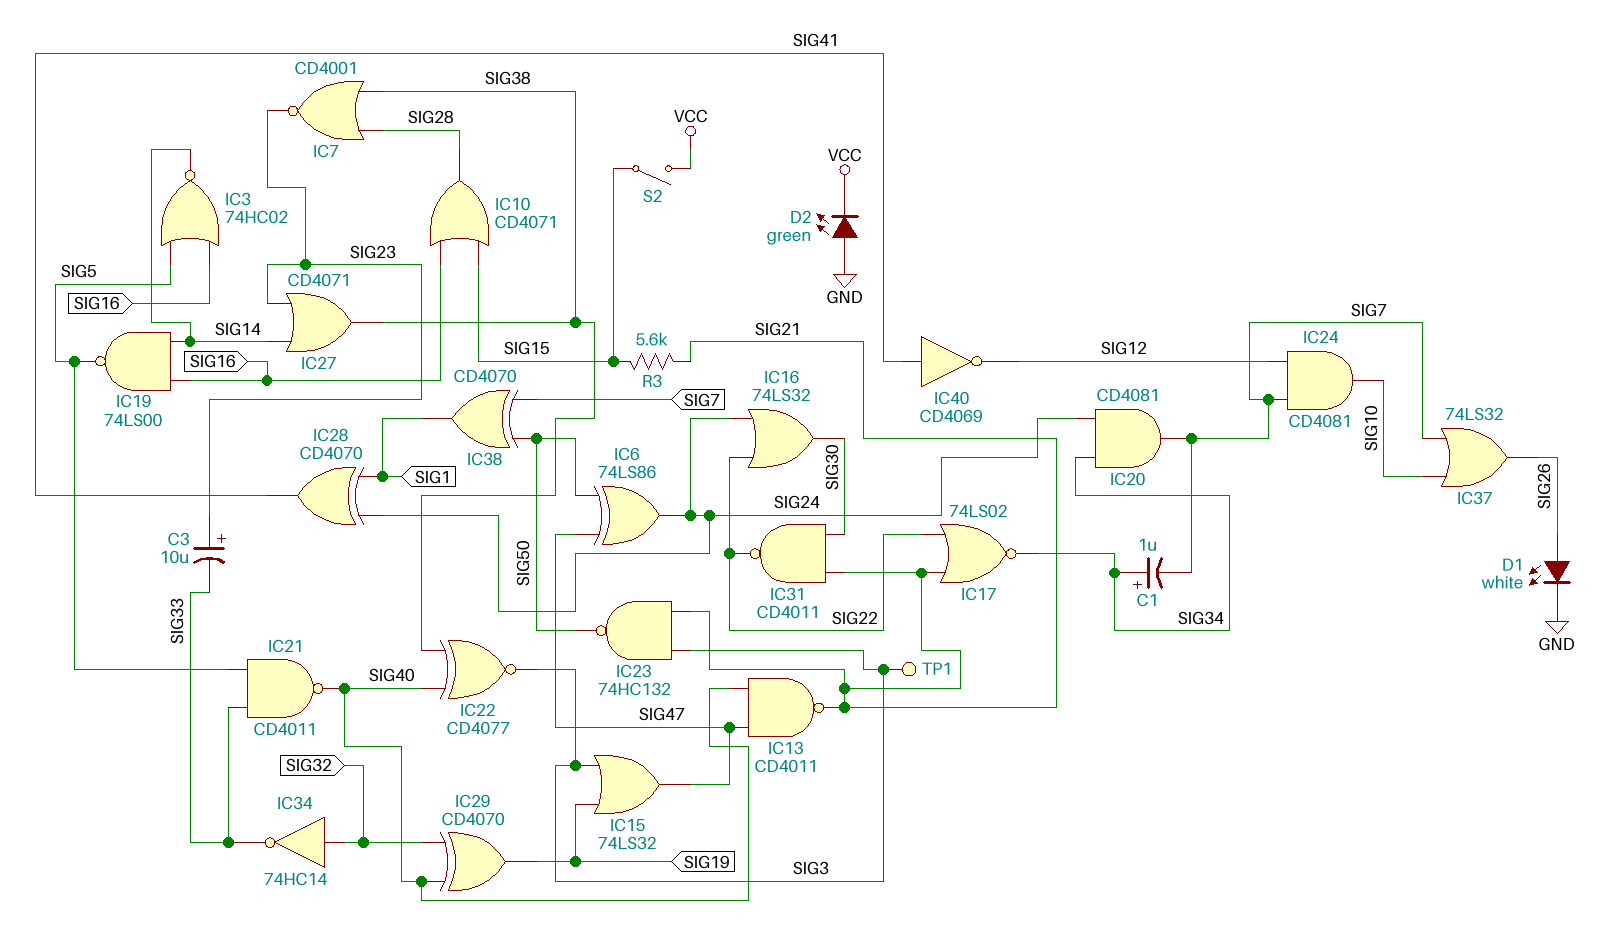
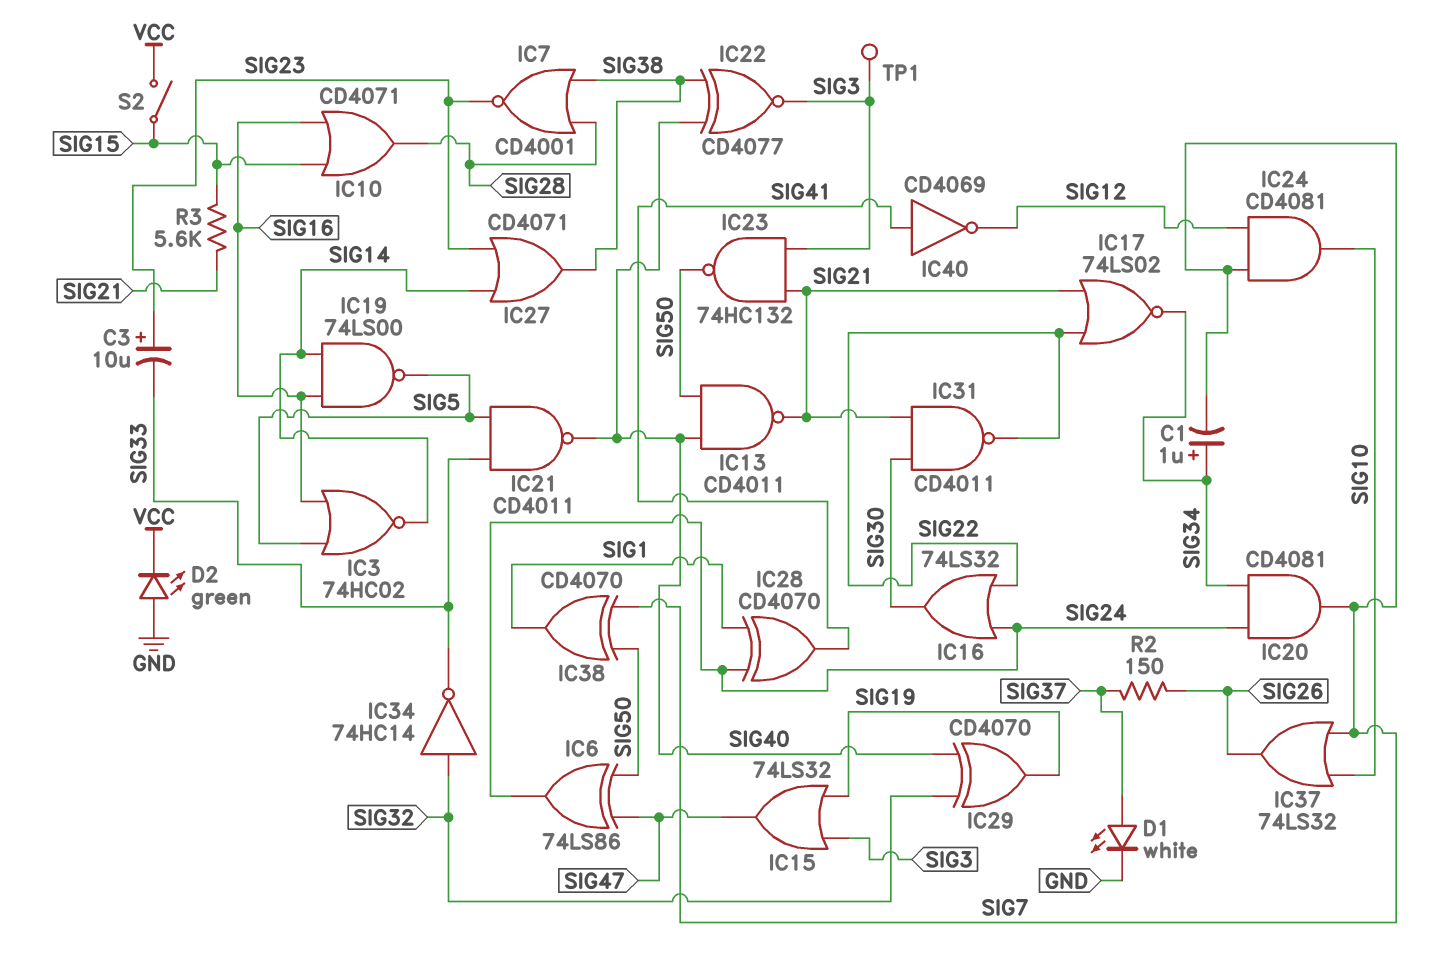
D1: LED white (A SIG26, K GND) -> LED white (A SIG37, K GND)
IC13: NAND CD4011 (in SIG40, in SIG47, out SIG21) -> NAND CD4011 (in SIG40, in SIG50, out SIG21)
R2: none -> 150 (SIG26, SIG37)

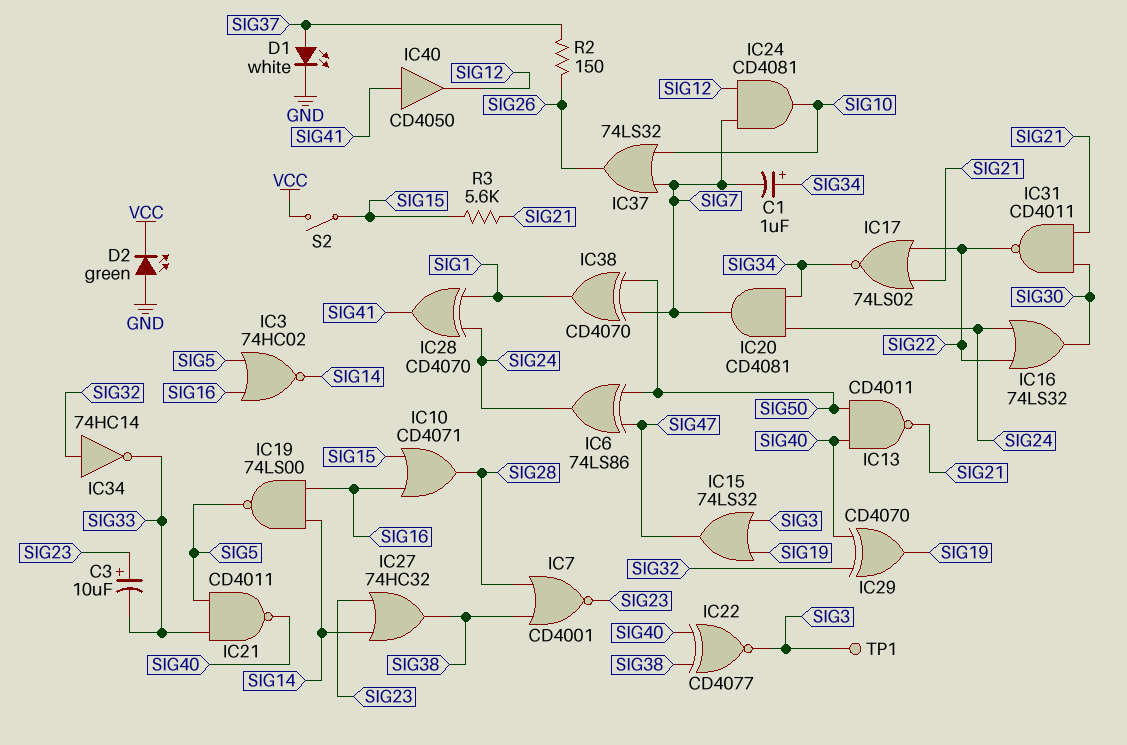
IC23: NAND 74HC132 (in SIG3, in SIG21, out SIG50) -> none
IC27: OR CD4071 (in SIG14, in SIG23, out SIG38) -> OR 74HC32 (in SIG14, in SIG23, out SIG38)
IC40: NOT CD4069 (in SIG41, out SIG12) -> buffer CD4050 (in SIG41, out SIG12)

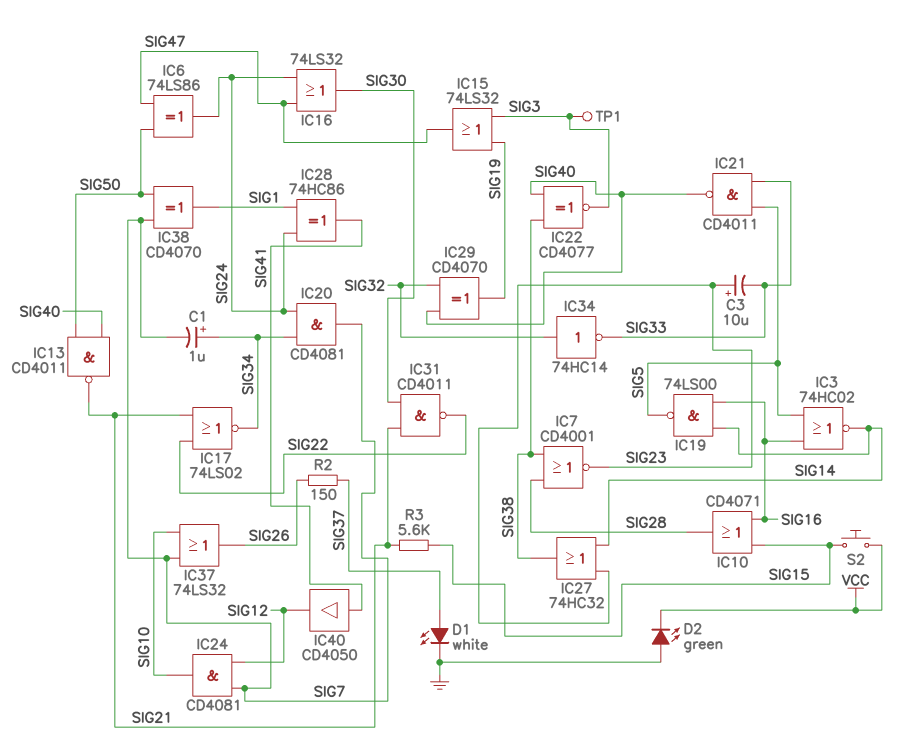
IC16: OR 74LS32 (in SIG22, in SIG24, out SIG30) -> OR 74LS32 (in SIG24, in SIG47, out SIG30)
IC28: XOR CD4070 (in SIG1, in SIG24, out SIG41) -> XOR 74HC86 (in SIG1, in SIG24, out SIG41)
S2: switch (SIG15, VCC) -> button (SIG15, VCC)

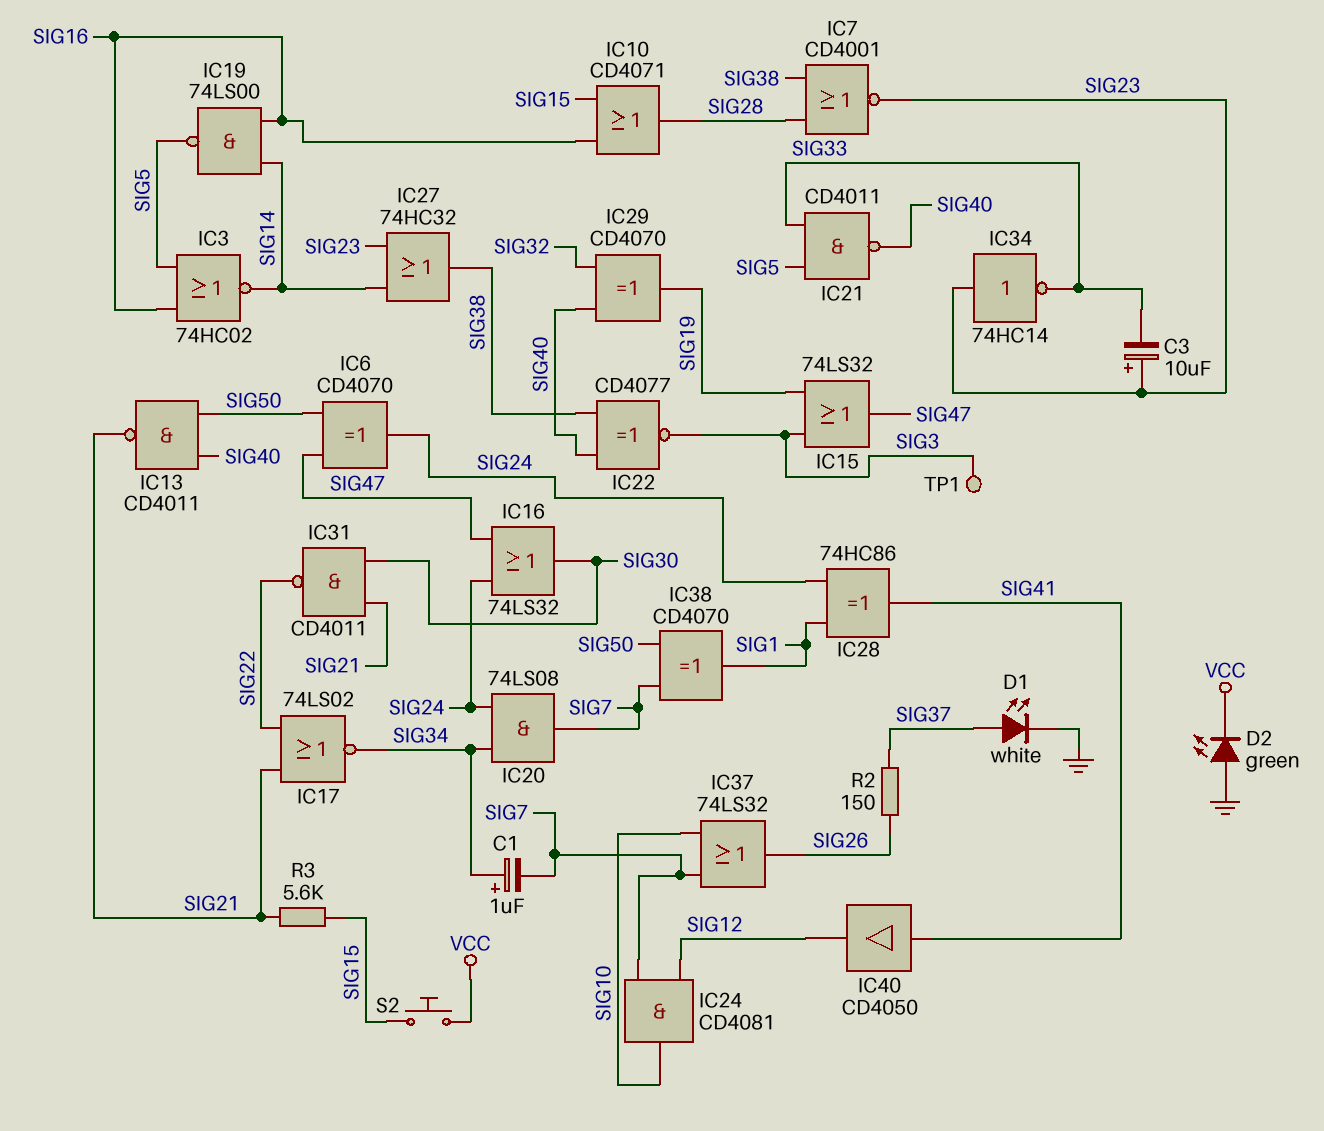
IC6: XOR 74LS86 (in SIG47, in SIG50, out SIG24) -> XOR CD4070 (in SIG47, in SIG50, out SIG24)
IC20: AND CD4081 (in SIG24, in SIG34, out SIG7) -> AND 74LS08 (in SIG24, in SIG34, out SIG7)
IC34: NOT 74HC14 (in SIG32, out SIG33) -> NOT 74HC14 (in SIG23, out SIG33)

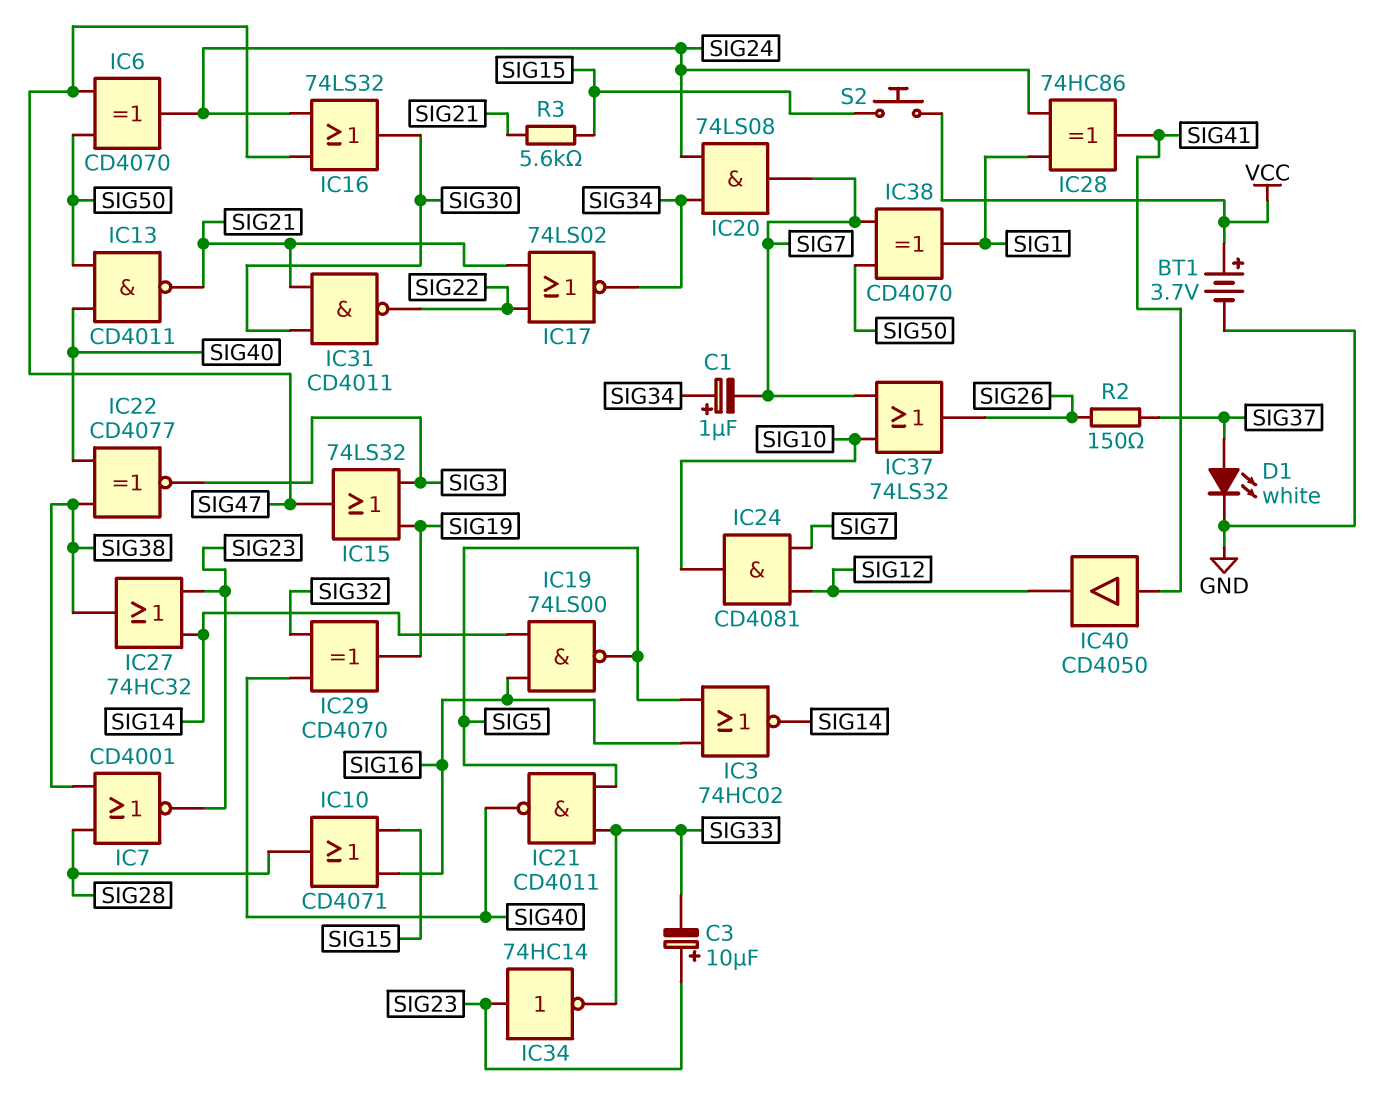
BT1: none -> 3.7V (plus VCC, minus GND)
D2: LED green (A GND, K VCC) -> none
TP1: test point (SIG3) -> none

